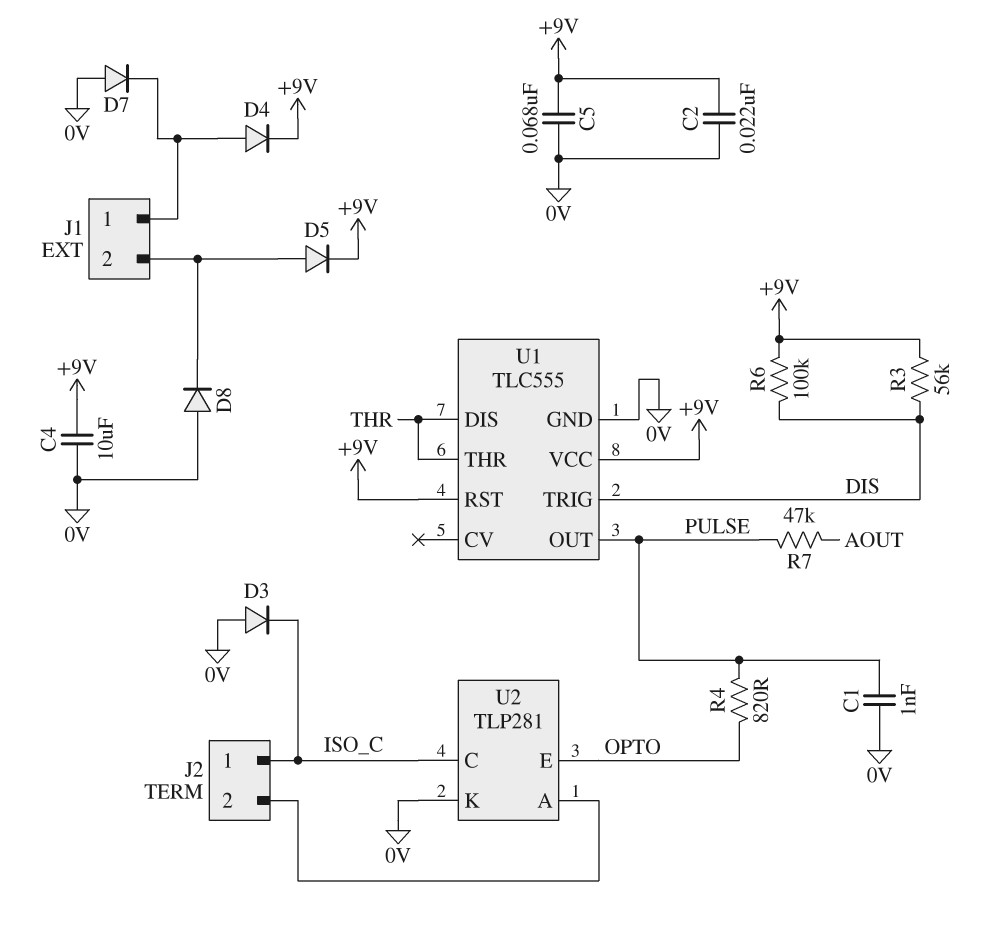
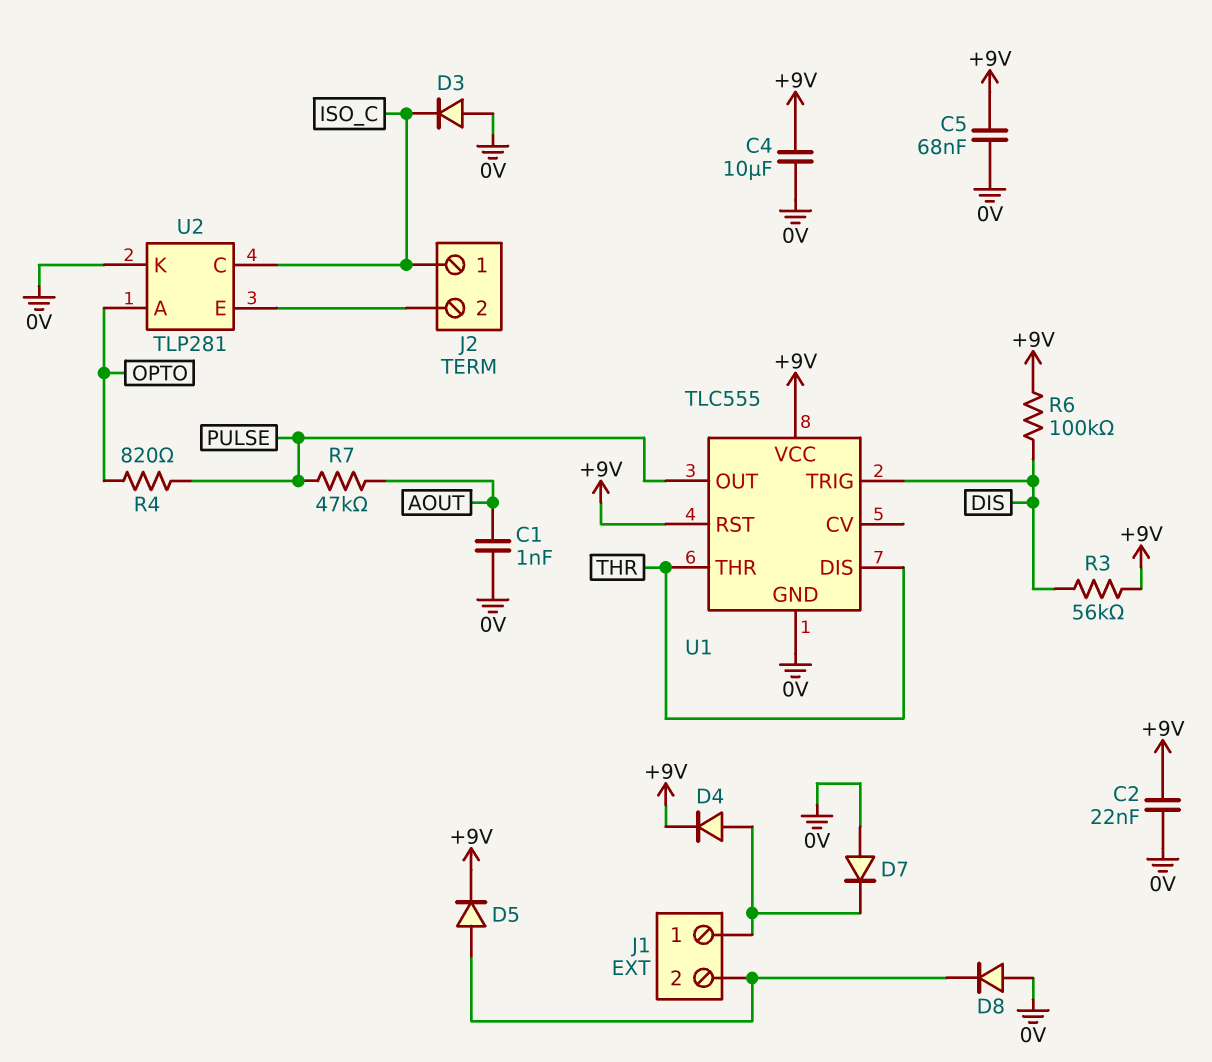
C1: 1nF (0V, PULSE) -> 1nF (0V, AOUT)
U2 pin A: J2/2 -> OPTO
U2 pin E: OPTO -> J2/2

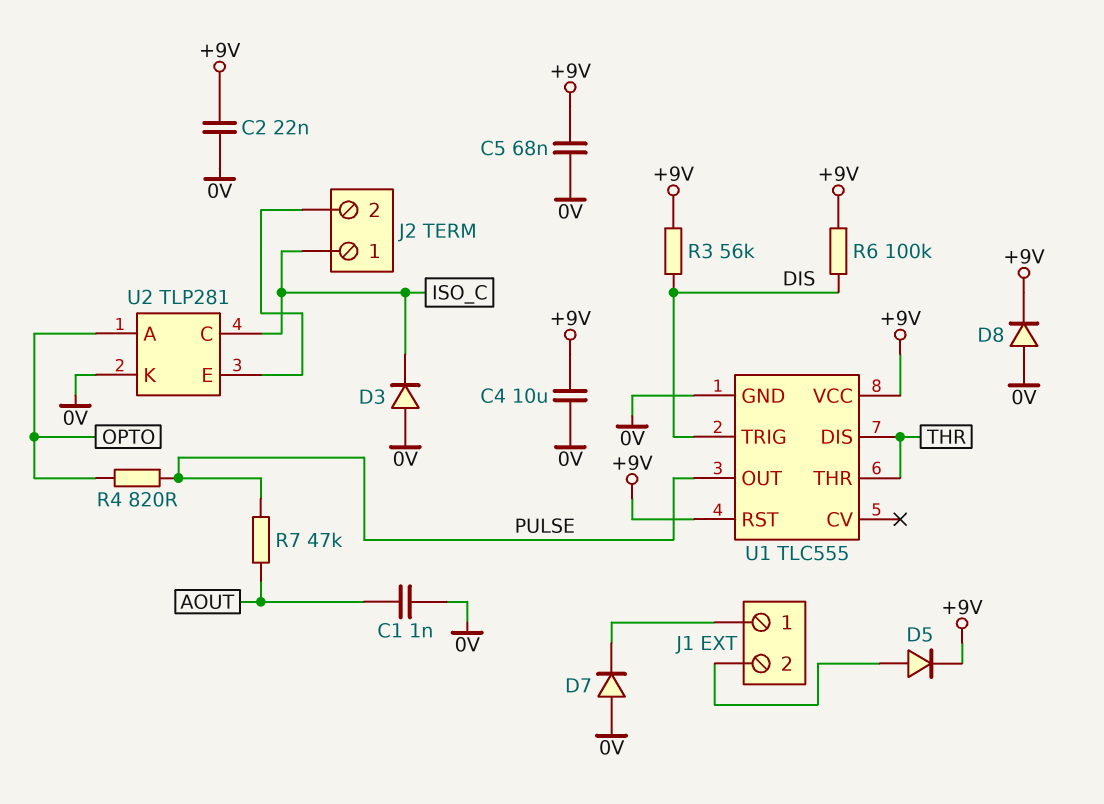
D4: diode (A J1/1, K +9V) -> none
D8: diode (A 0V, K J1/2) -> diode (A 0V, K +9V)

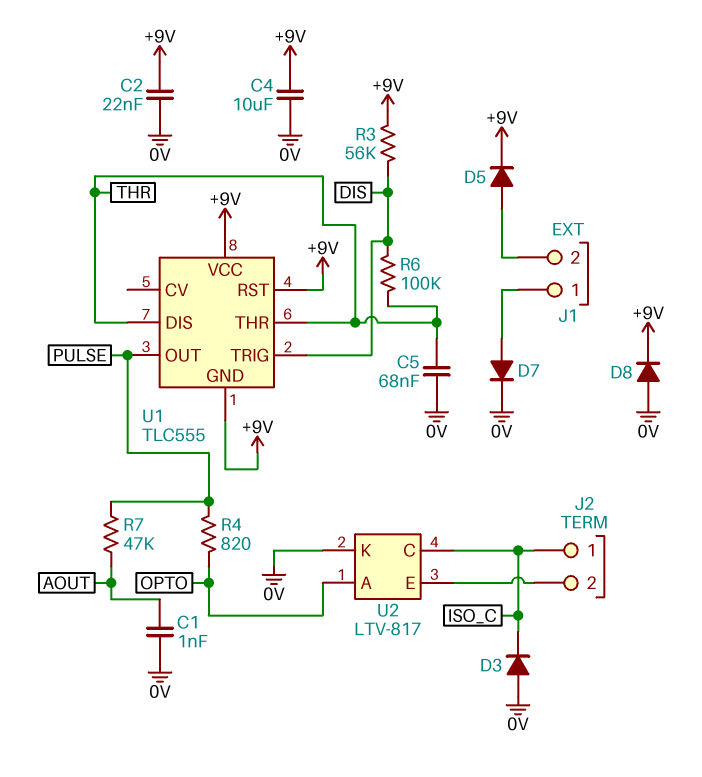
C5: 68nF (+9V, 0V) -> 68nF (0V, THR)
D7: diode (A 0V, K J1/1) -> diode (A J1/1, K 0V)
R6: 100k (+9V, DIS) -> 100k (DIS, THR)
U1 pin GND: 0V -> +9V
U2: TLP281 -> LTV-817

